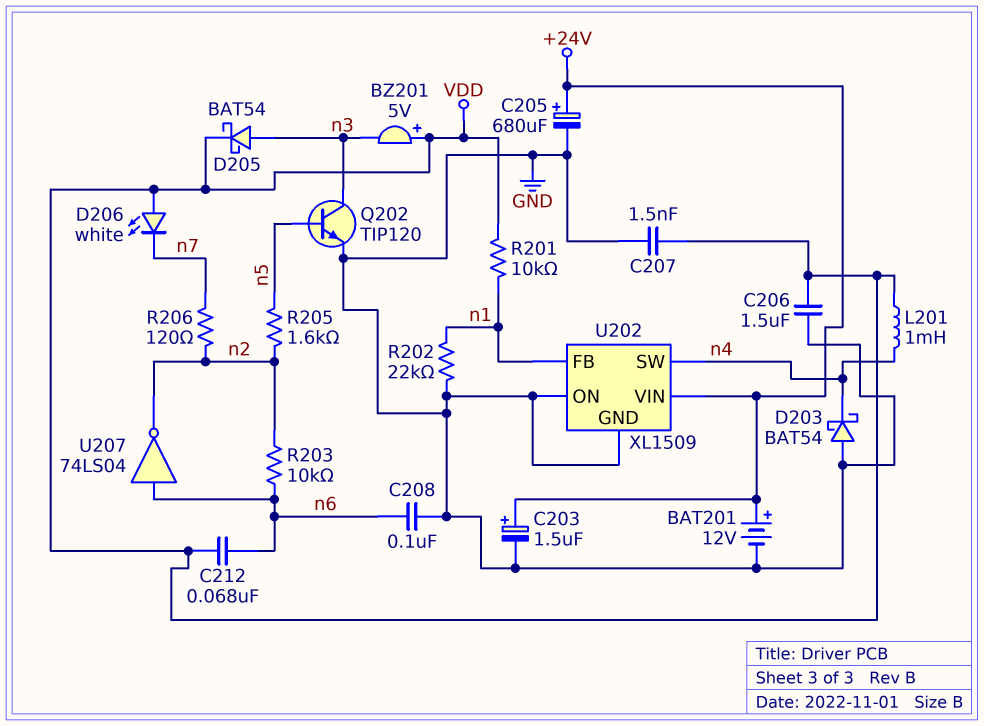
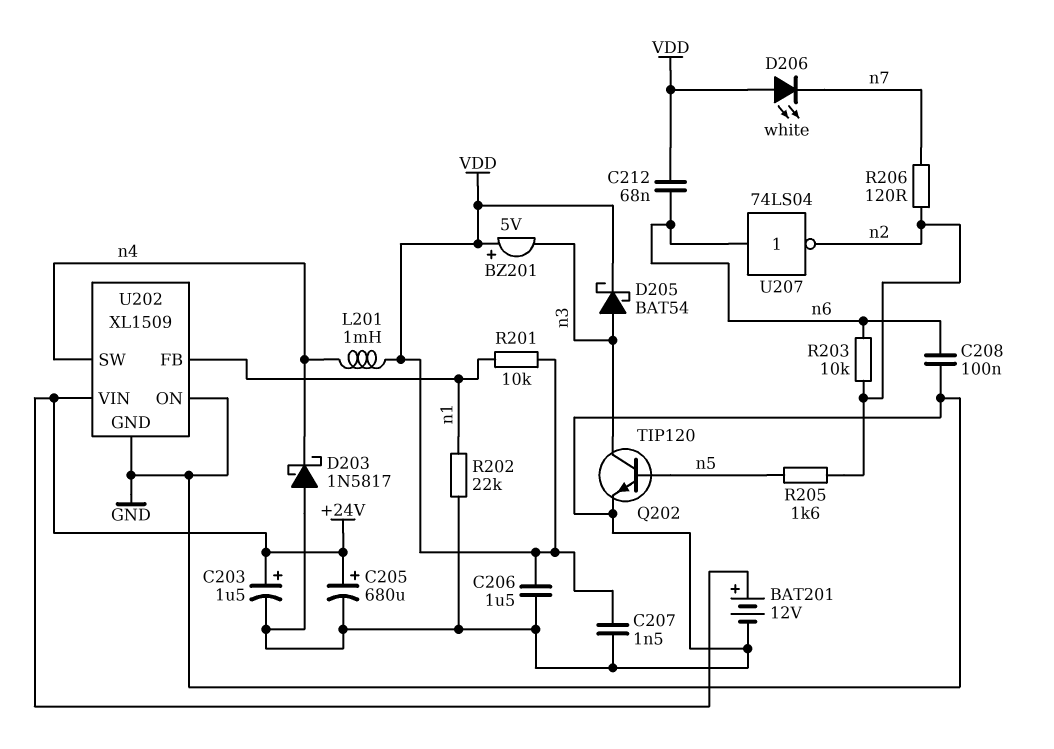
D203: schottky BAT54 (A GND, K n4) -> schottky 1N5817 (A GND, K n4)

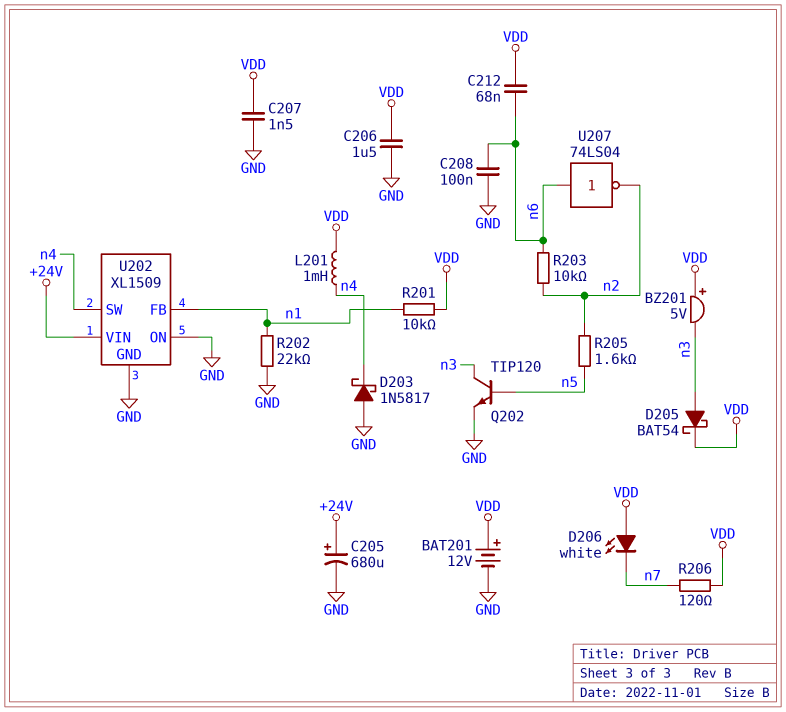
BAT201: 12V (plus +24V, minus GND) -> 12V (plus VDD, minus GND)
C203: 1.5uF (plus +24V, minus GND) -> none
R206: 120 (n2, n7) -> 120 (VDD, n7)

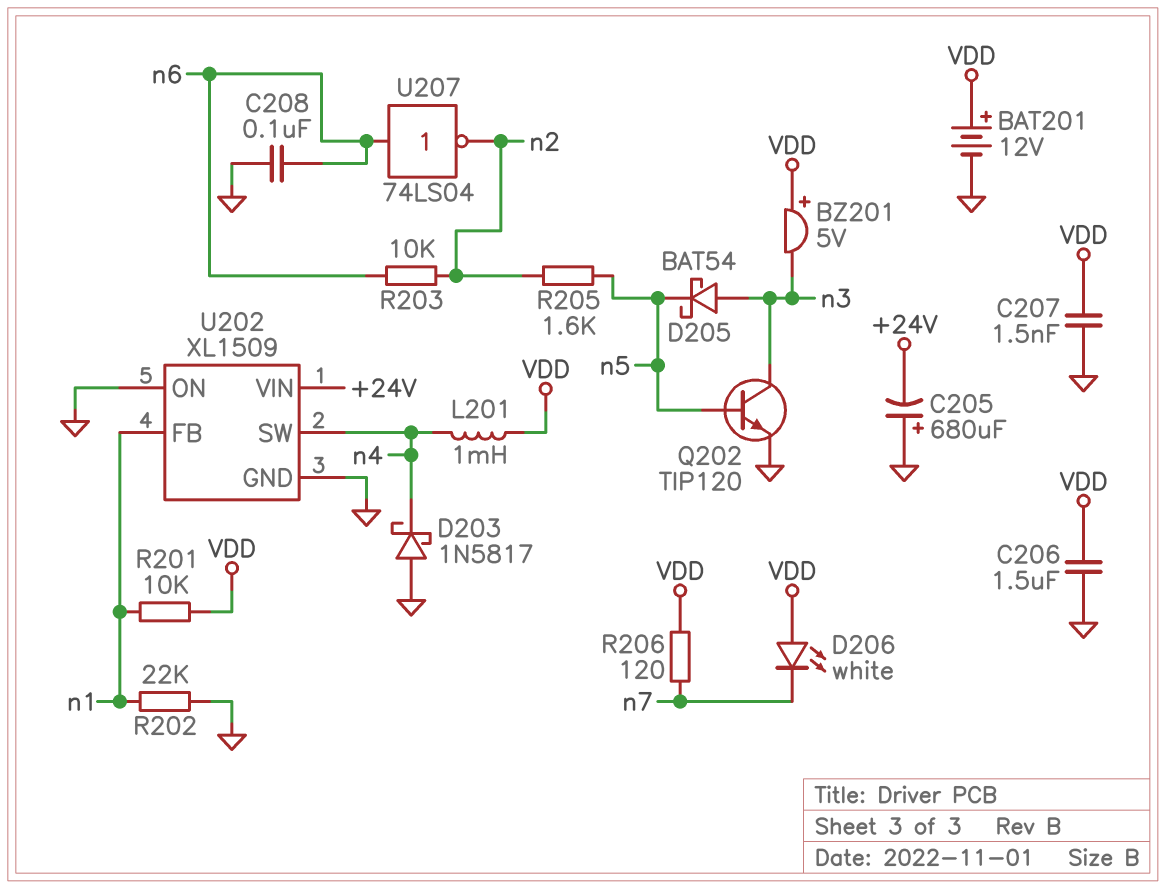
C205: 680uF (plus +24V, minus GND) -> 680uF (plus GND, minus +24V)
C212: 68nF (VDD, n6) -> none
D205: schottky BAT54 (A n3, K VDD) -> schottky BAT54 (A n3, K n5)

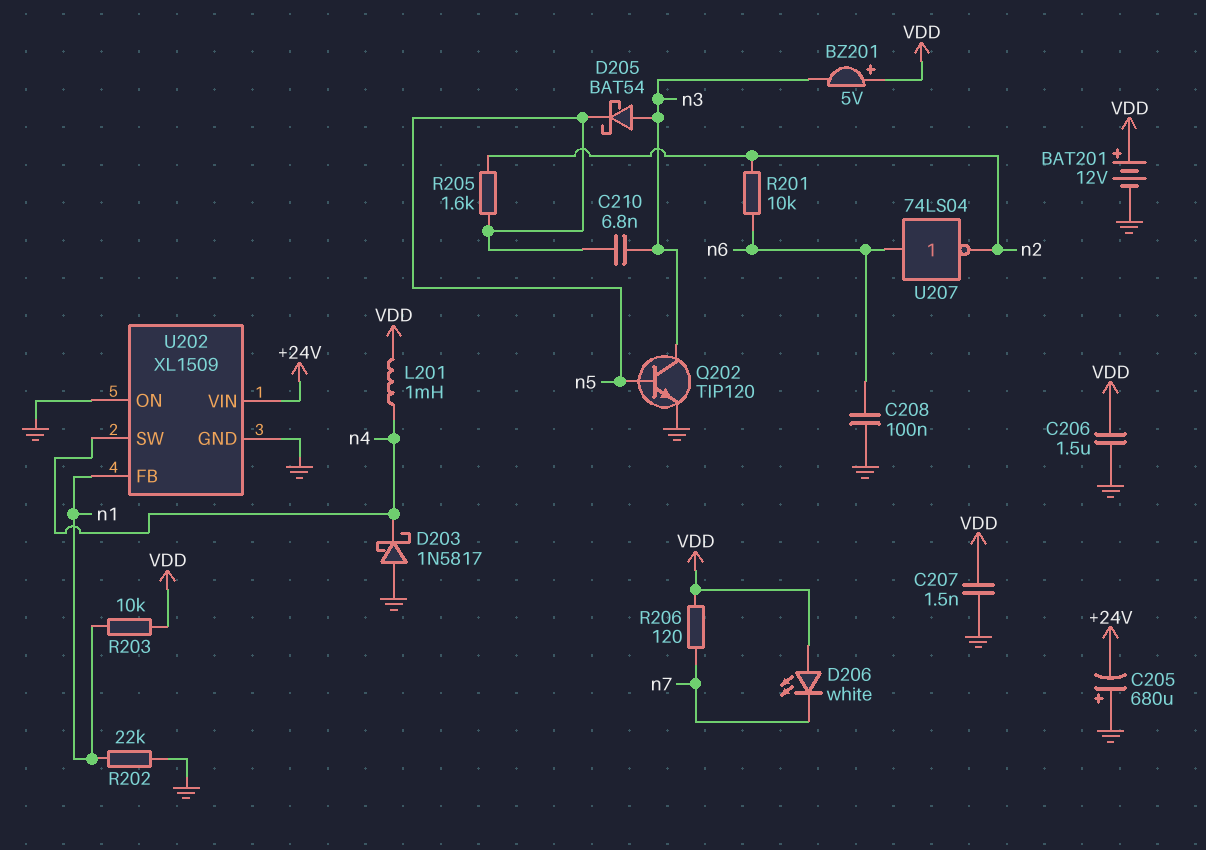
C210: none -> 6.8nF (n3, n5)
R201: 10k (VDD, n1) -> 10k (n2, n6)
R203: 10k (n2, n6) -> 10k (VDD, n1)

